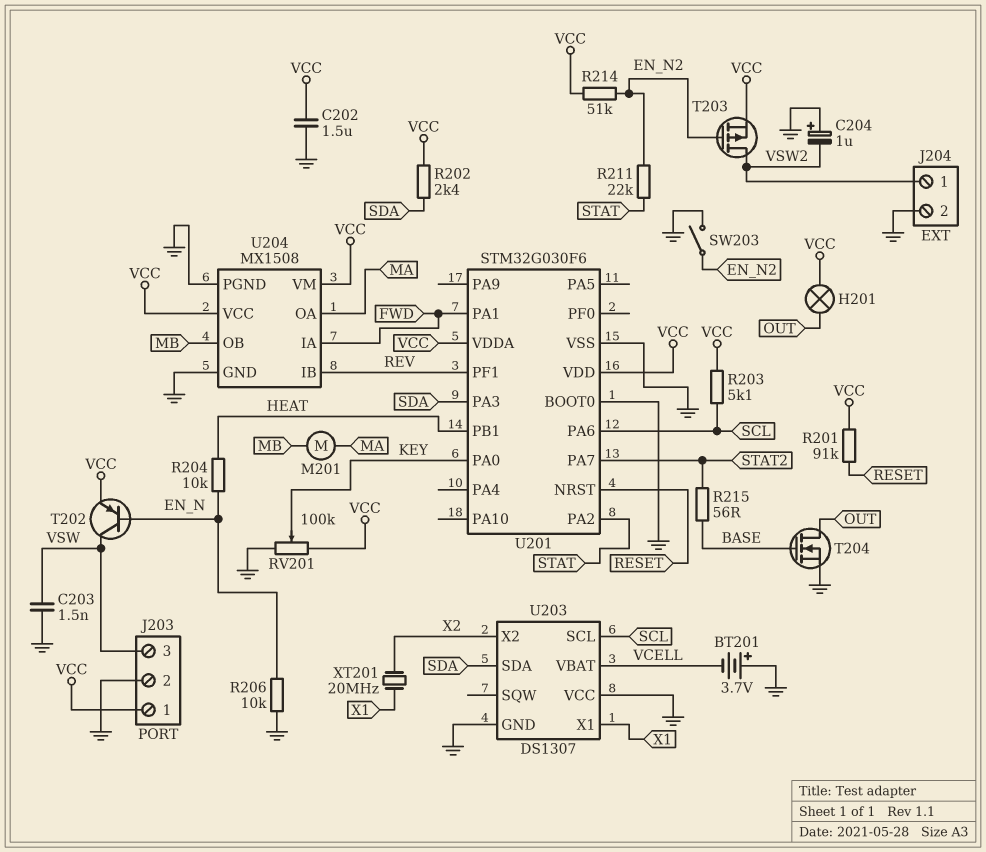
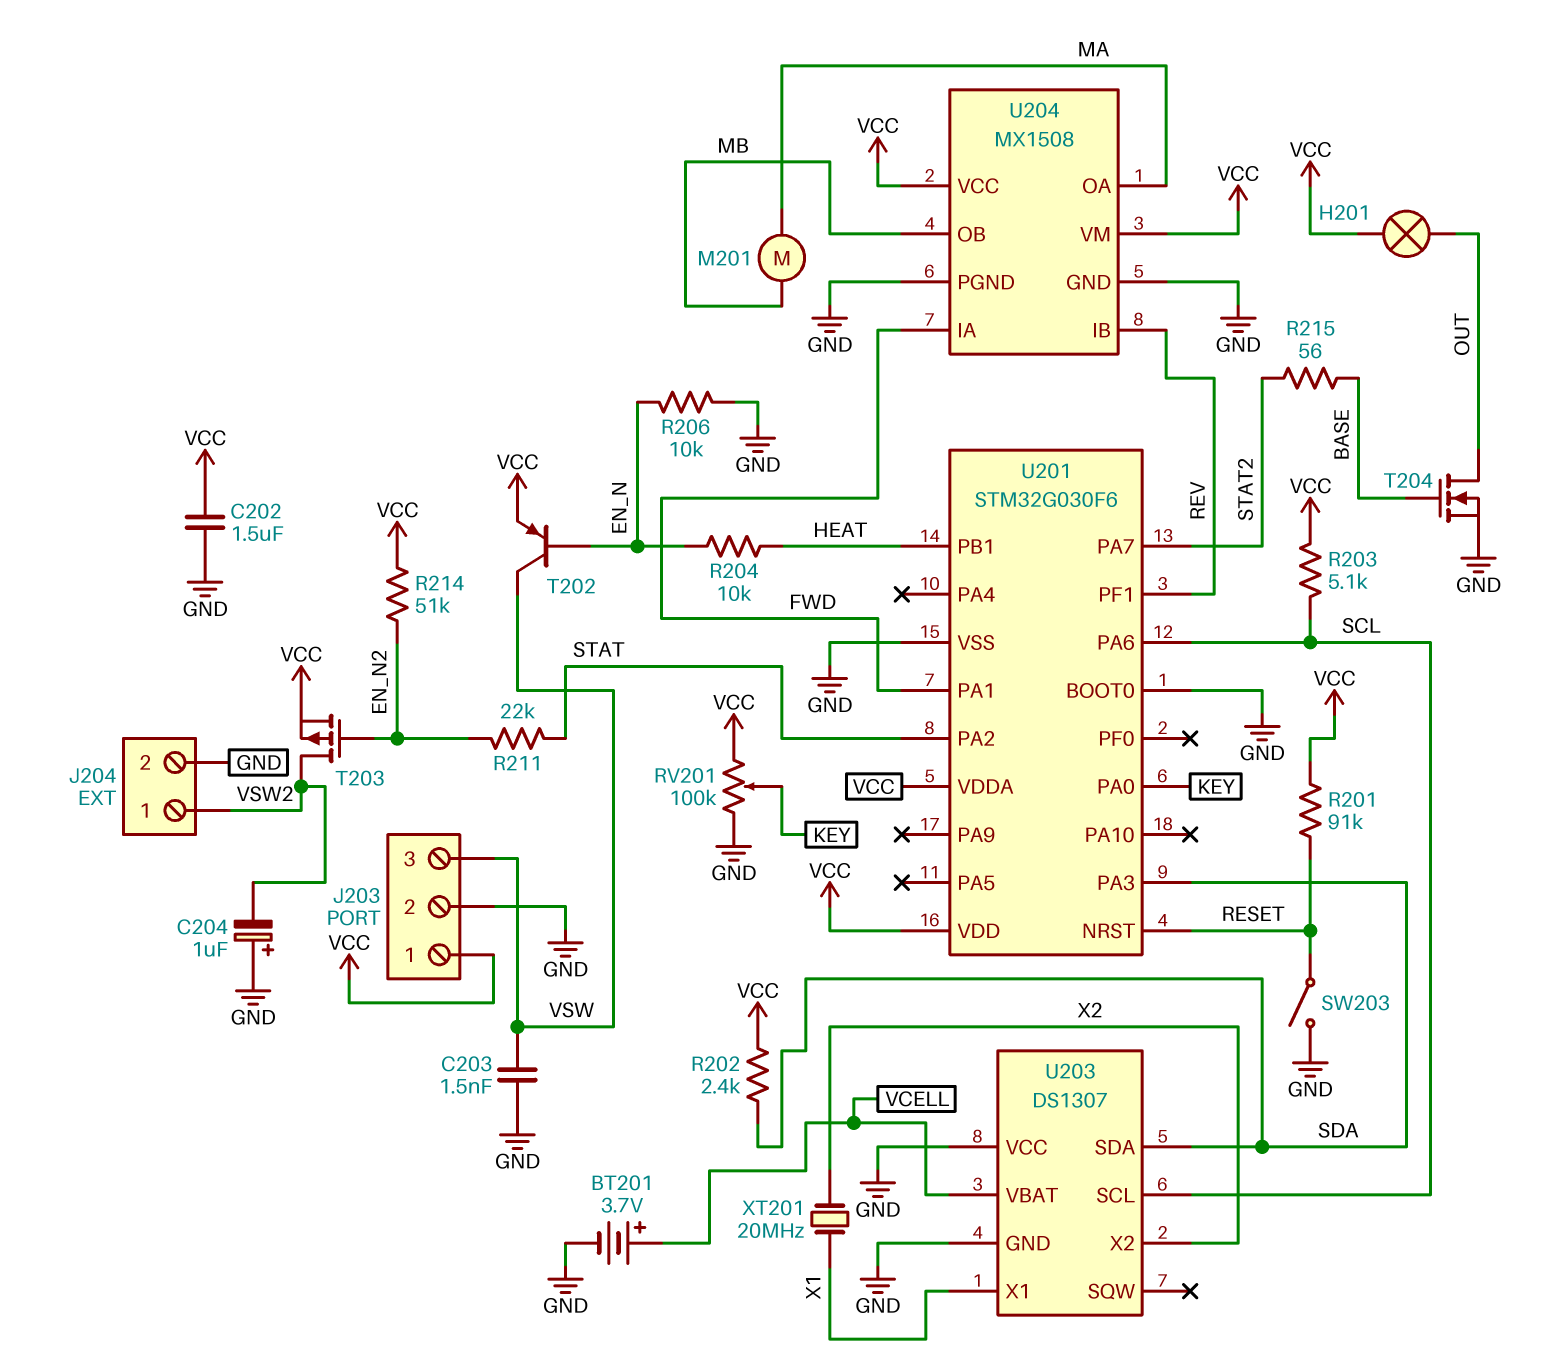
BT201: 3.7V (plus GND, minus VCELL) -> 3.7V (plus VCELL, minus GND)
SW203: switch (EN_N2, GND) -> switch (GND, RESET)

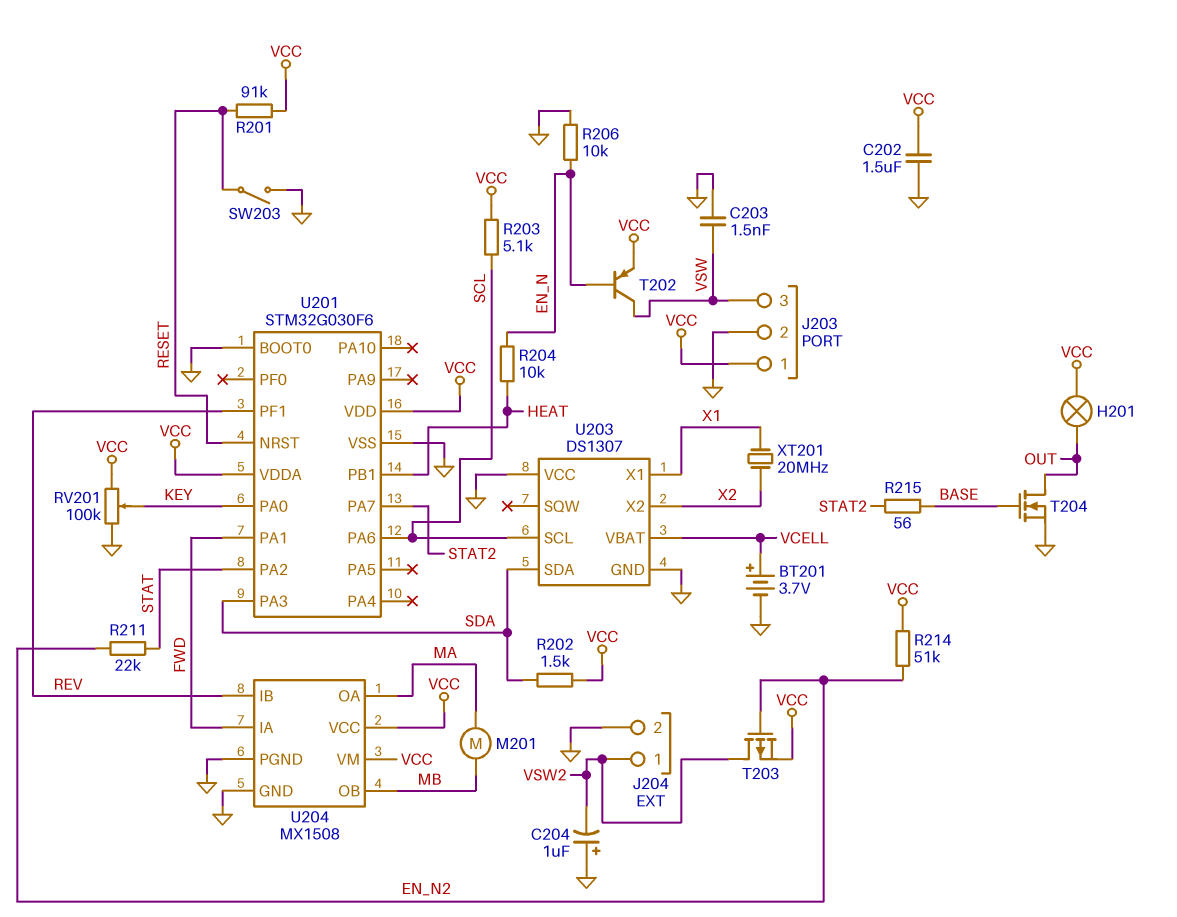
R202: 2.4k (SDA, VCC) -> 1.5k (SDA, VCC)

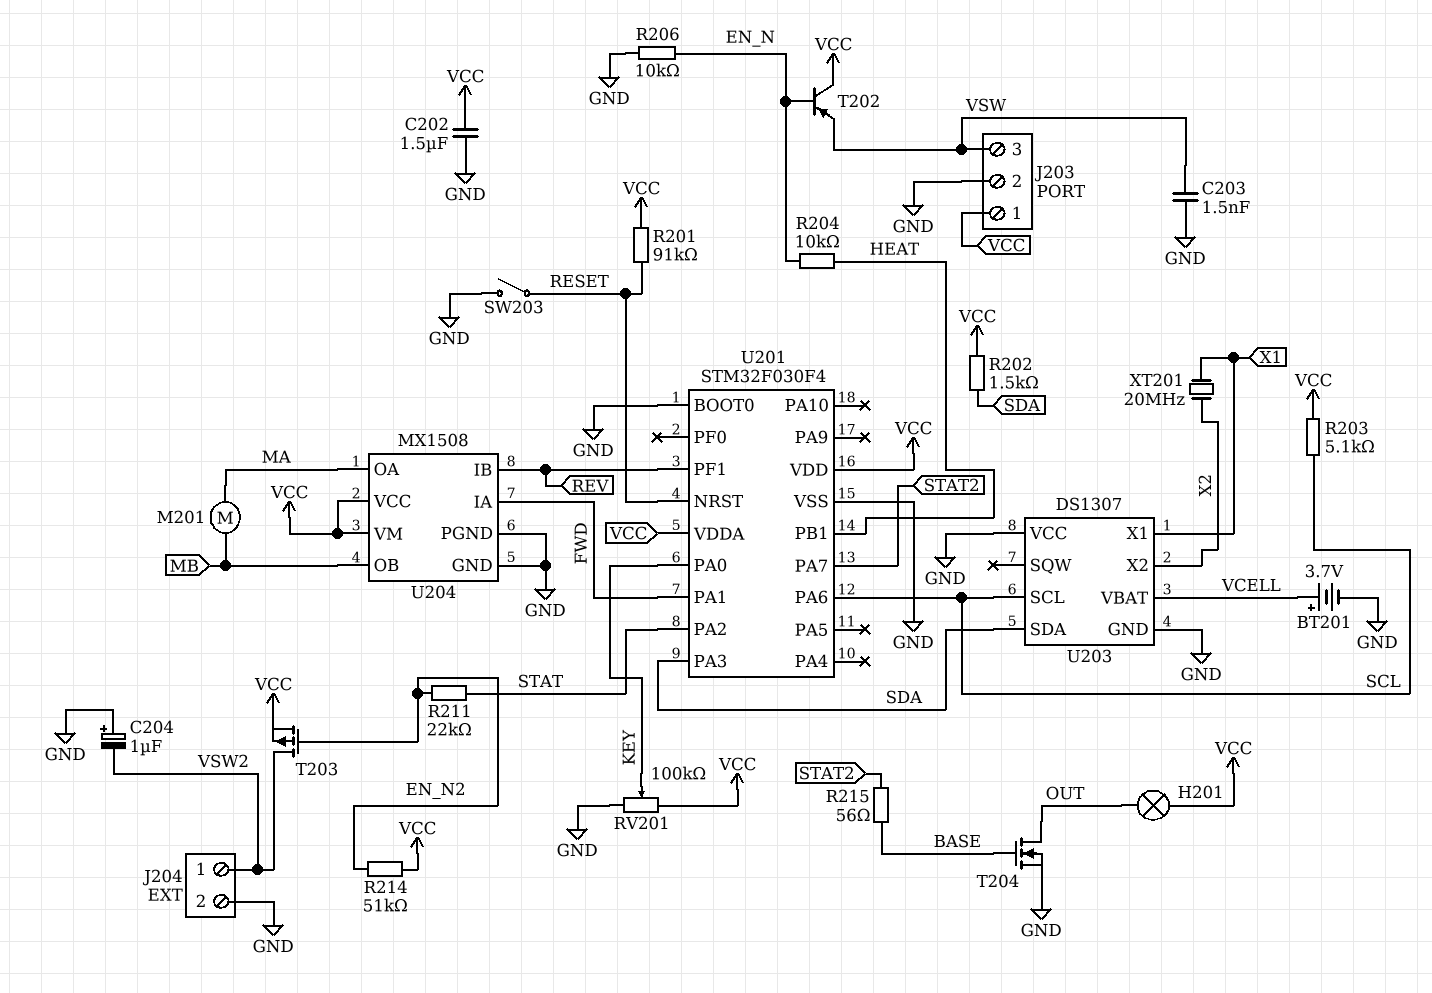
T202: PNP (B EN_N, C VSW, E VCC) -> PNP (B EN_N, C VCC, E VSW)
U201: STM32G030F6 -> STM32F030F4

